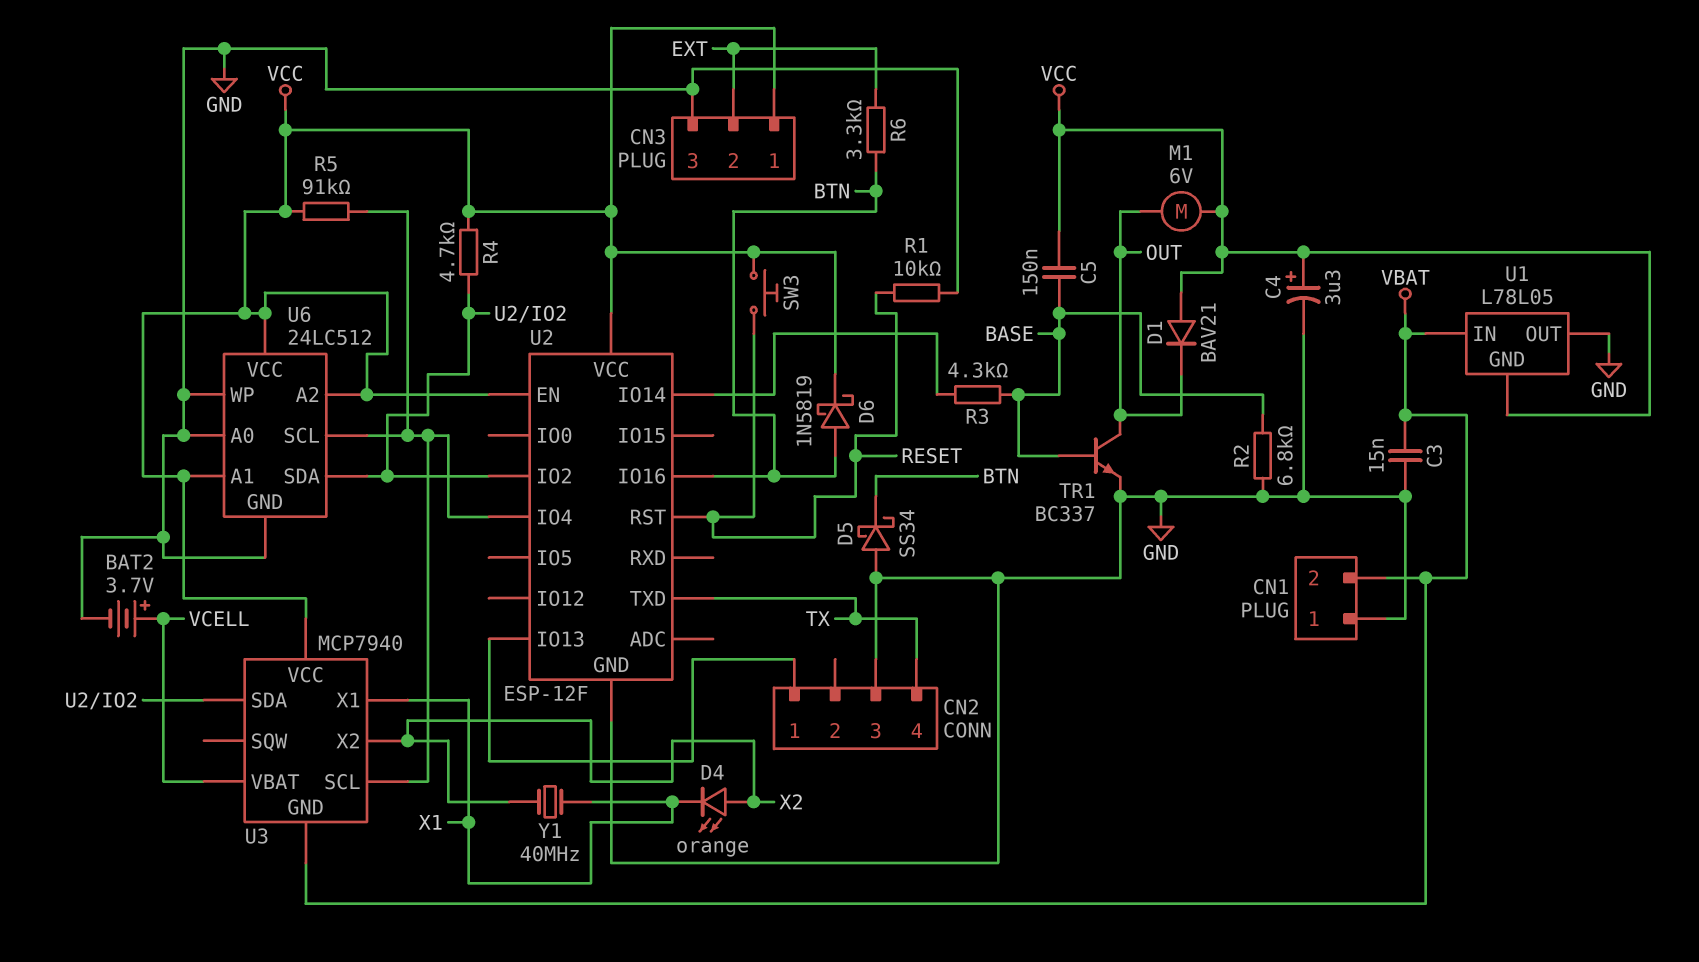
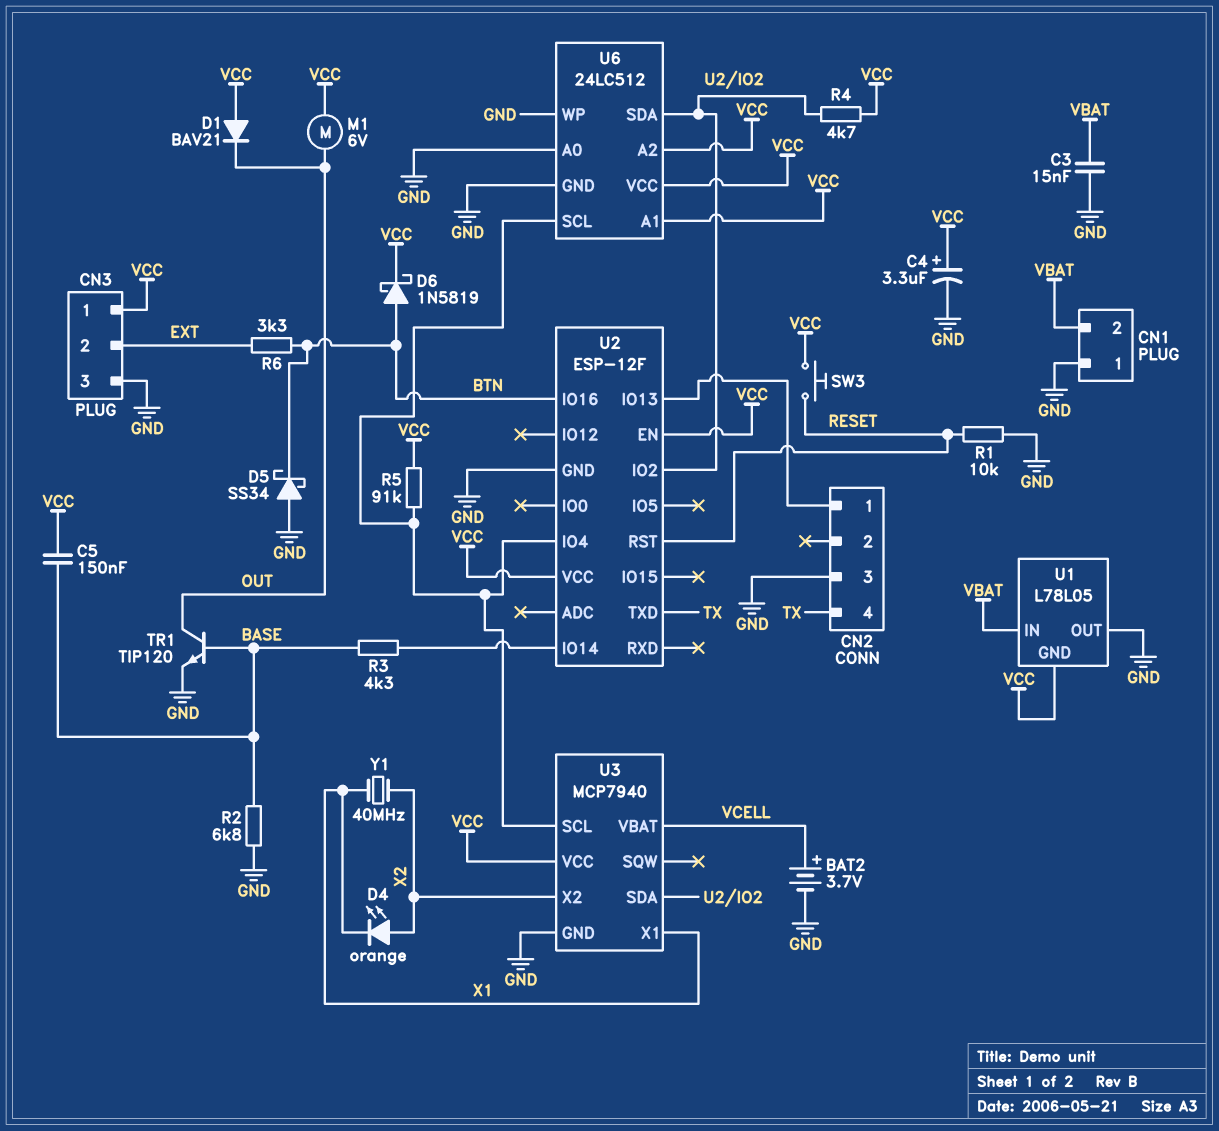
TR1: NPN BC337 (B BASE, C OUT, E GND) -> NPN TIP120 (B BASE, C OUT, E GND)
U3 pin GND: VBAT -> GND

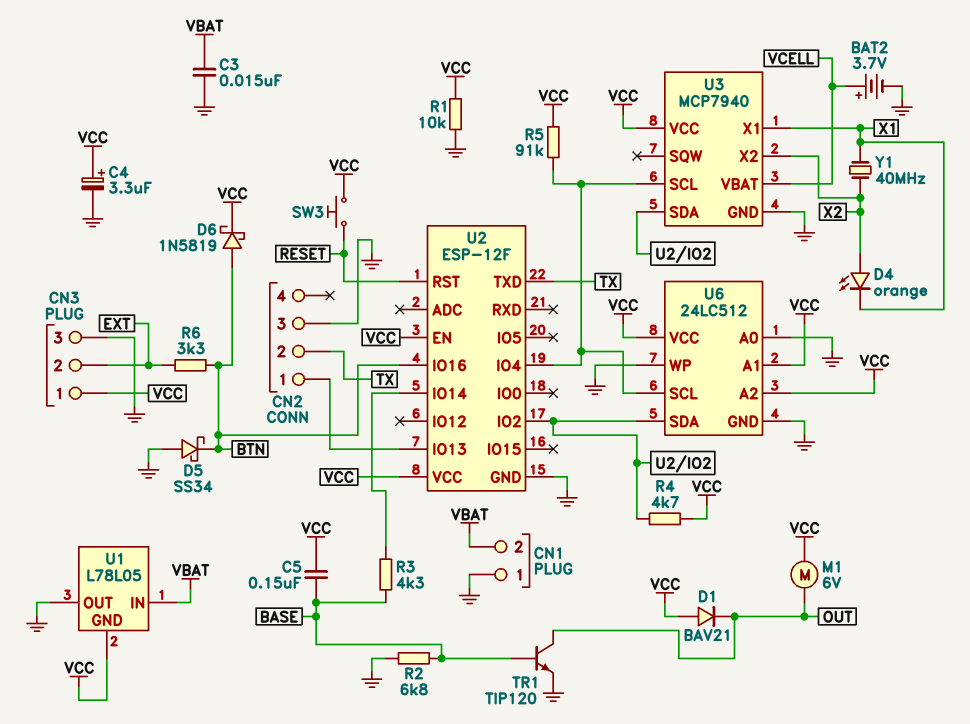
CN2 pin 2: none -> TX
CN2 pin 4: TX -> none
R1: 10k (GND, RESET) -> 10k (GND, VCC)

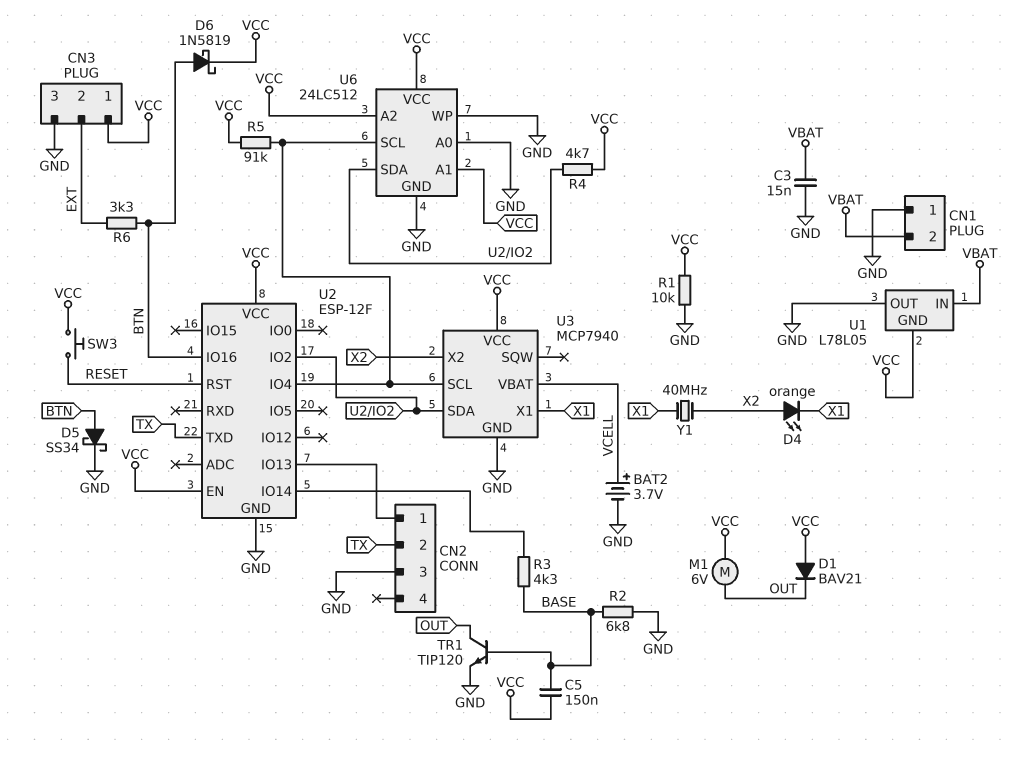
C4: 3.3uF (plus VCC, minus GND) -> none
D5: schottky SS34 (A GND, K BTN) -> schottky SS34 (A BTN, K GND)

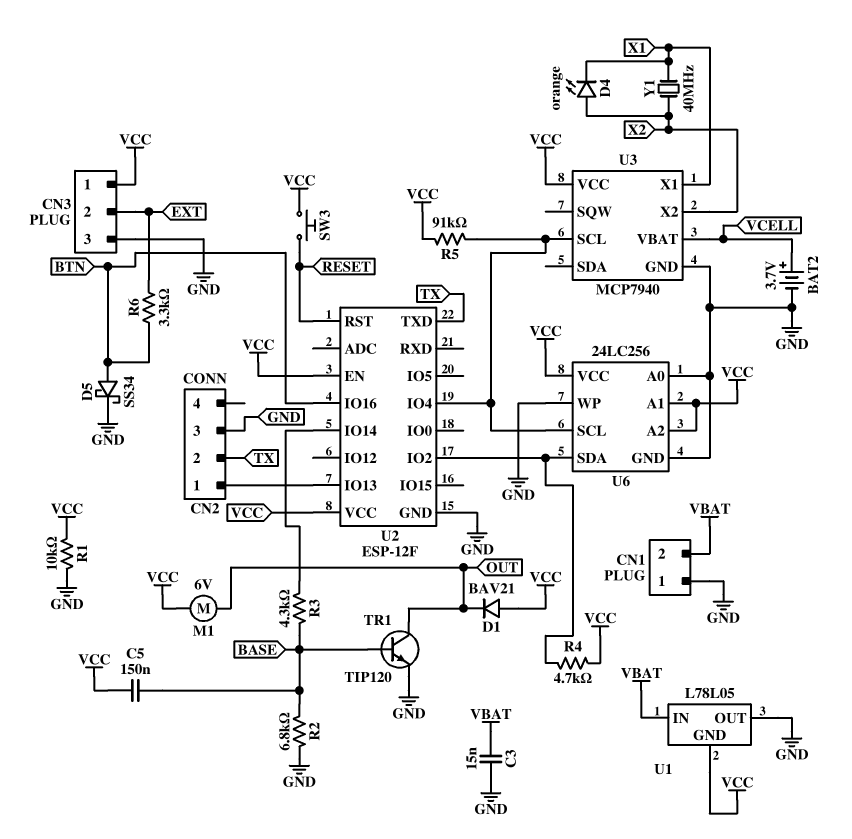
D6: schottky 1N5819 (A BTN, K VCC) -> none
U3 pin SDA: U2/IO2 -> none
U6: 24LC512 -> 24LC256

